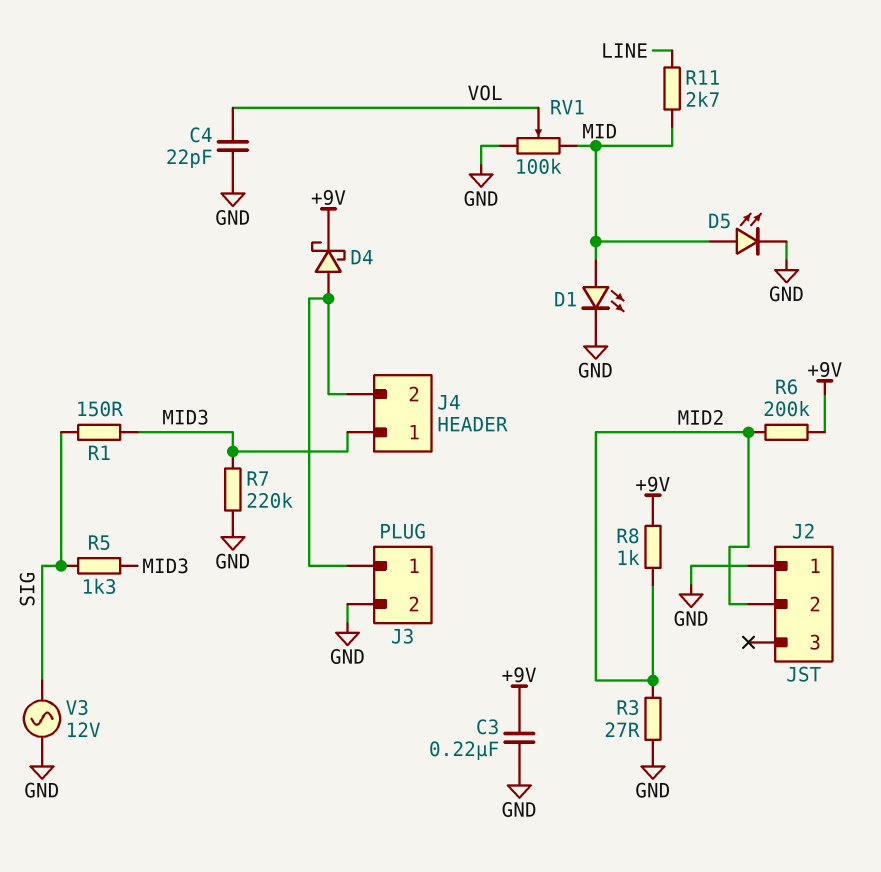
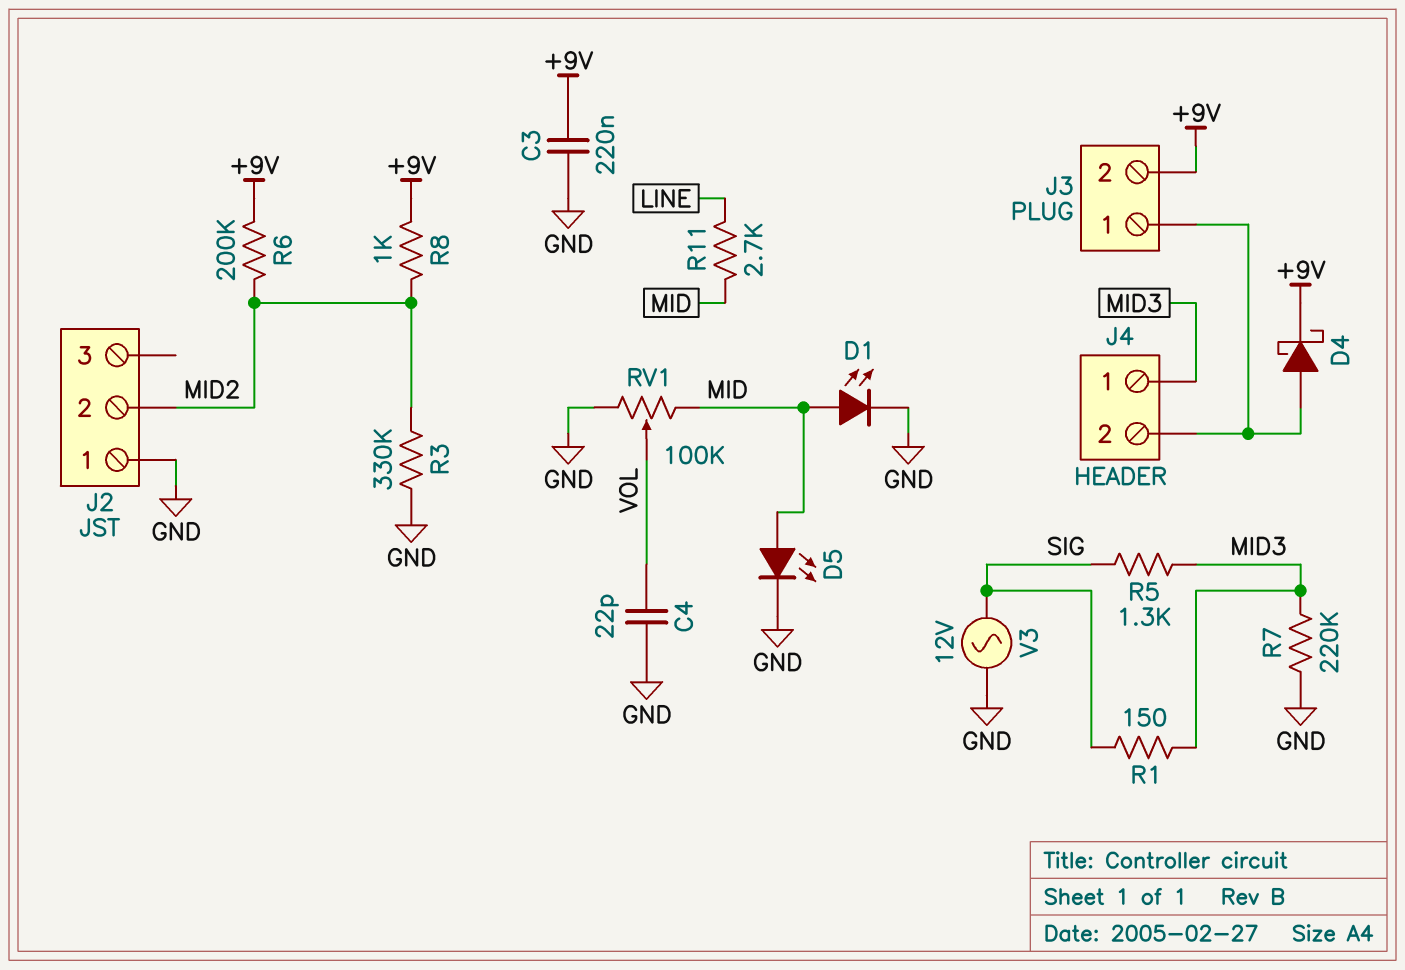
J3 pin 2: GND -> +9V
R3: 27 (GND, MID2) -> 330k (GND, MID2)

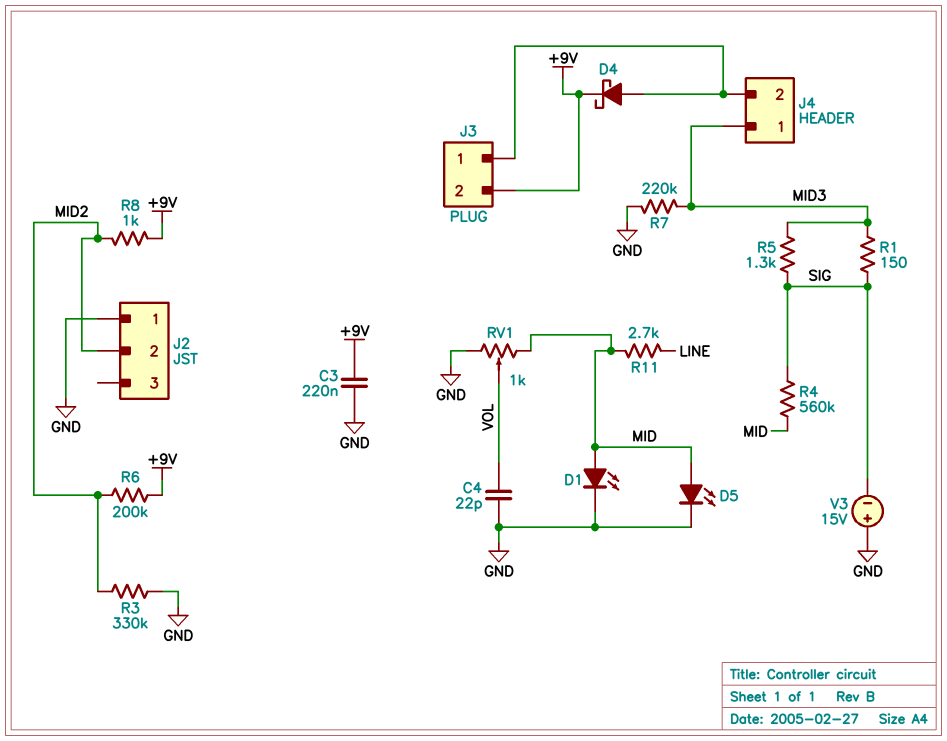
R4: none -> 560k (MID, SIG)
RV1: 100k (GND, MID, wiper VOL) -> 1k (GND, MID, wiper VOL)
V3: AC 12V (GND, SIG) -> 15V (plus GND, minus SIG)

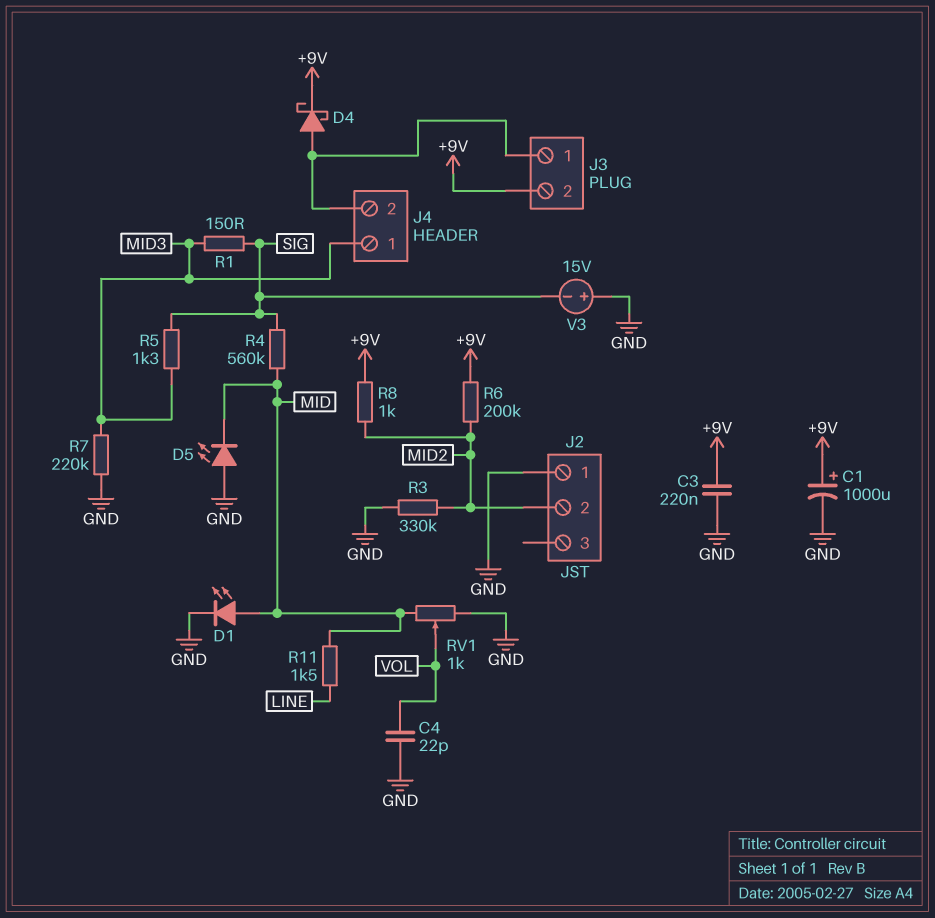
C1: none -> 1000uF (plus +9V, minus GND)
D5: LED (A MID, K GND) -> LED (A GND, K MID)
R11: 2.7k (LINE, MID) -> 1.5k (LINE, MID)

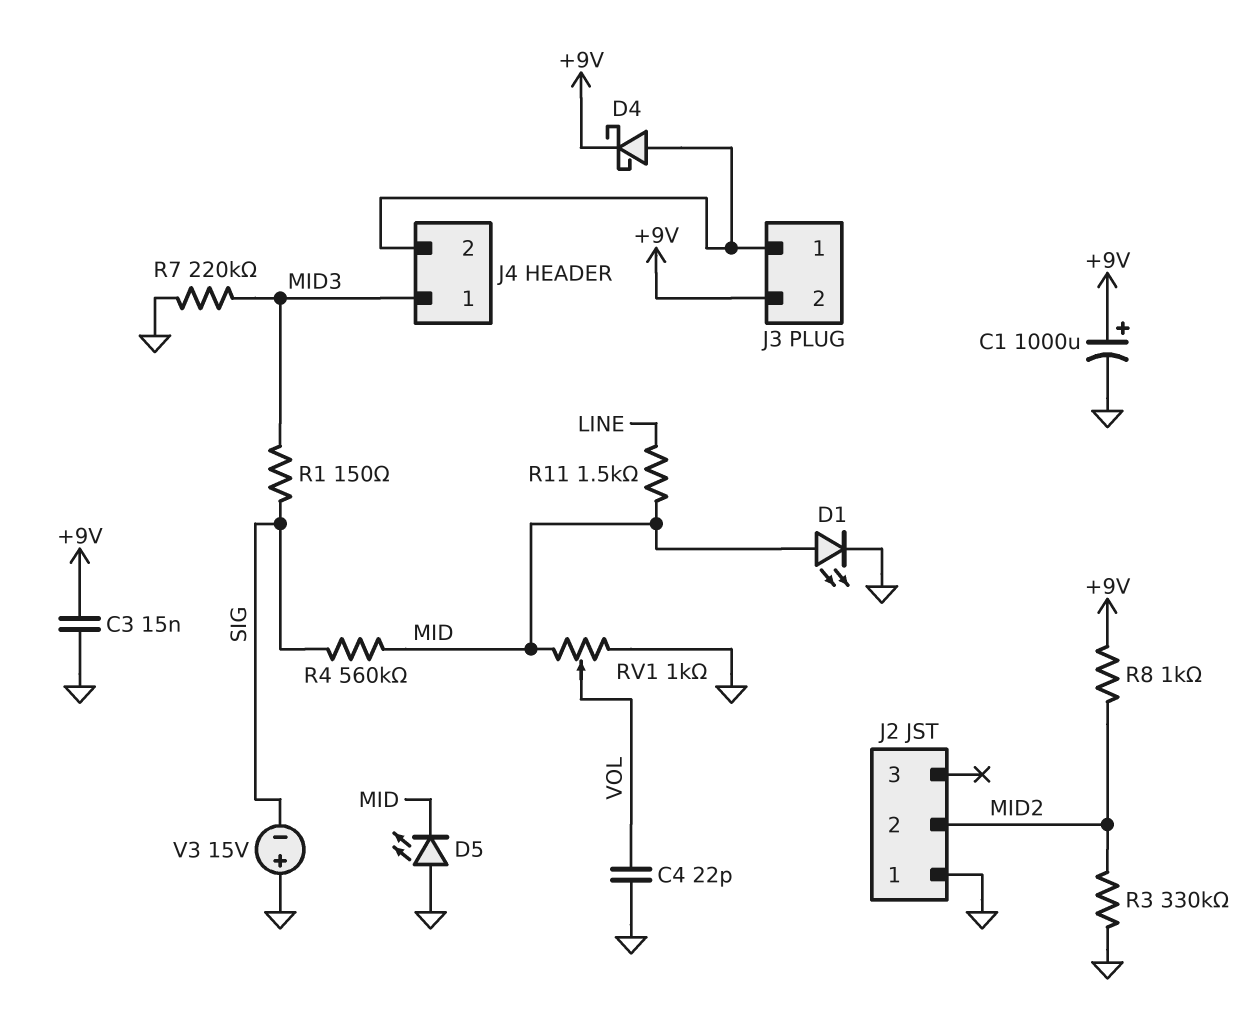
C3: 220nF (+9V, GND) -> 15nF (+9V, GND)
R5: 1.3k (MID3, SIG) -> none
R6: 200k (+9V, MID2) -> none

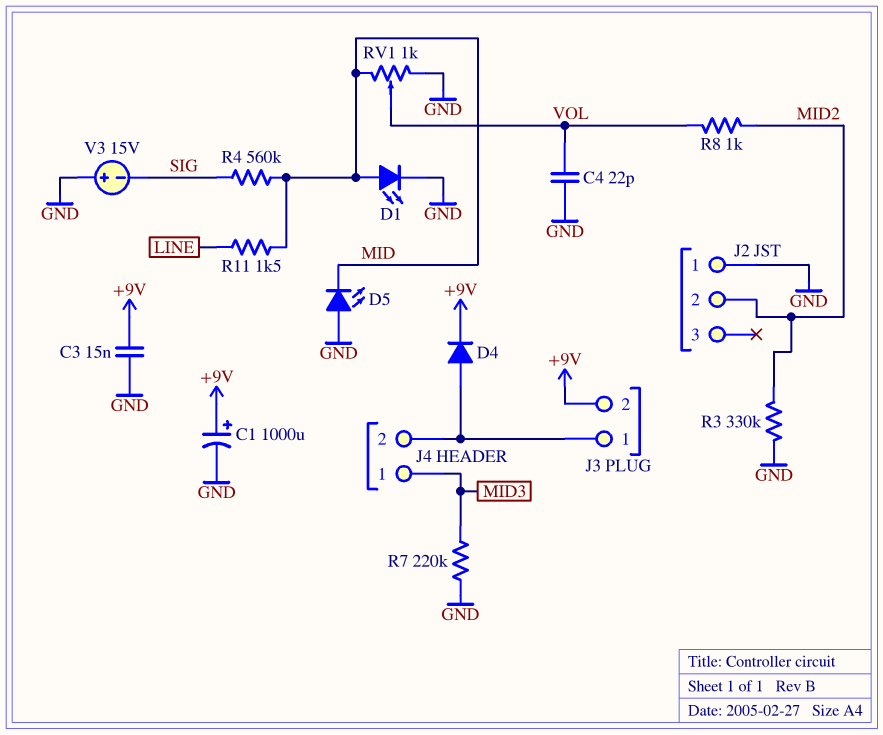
D4: schottky (A J3/1, K +9V) -> diode (A J3/1, K +9V)
R1: 150 (MID3, SIG) -> none
R8: 1k (+9V, MID2) -> 1k (MID2, VOL)

